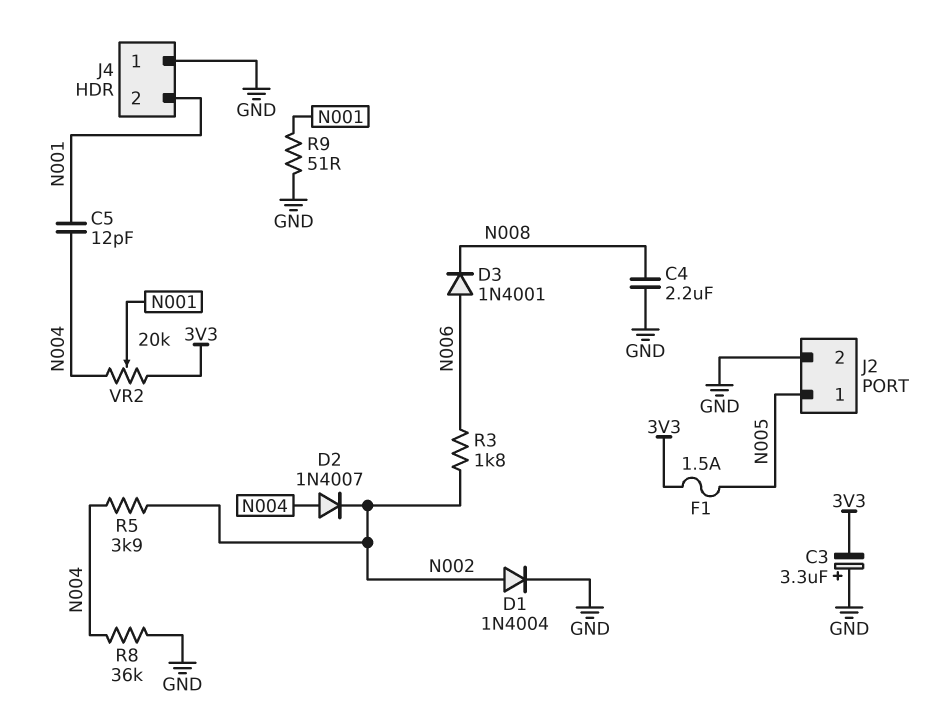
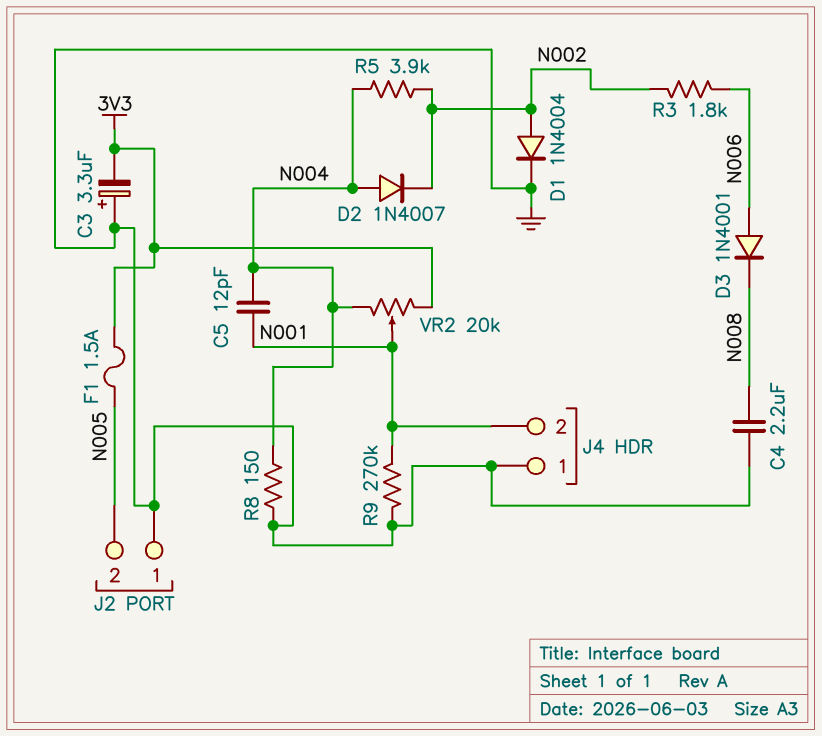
J2 pin 1: N005 -> GND
J2 pin 2: GND -> N005
R8: 36k (GND, N004) -> 150 (GND, N004)
R9: 51 (GND, N001) -> 270k (GND, N001)

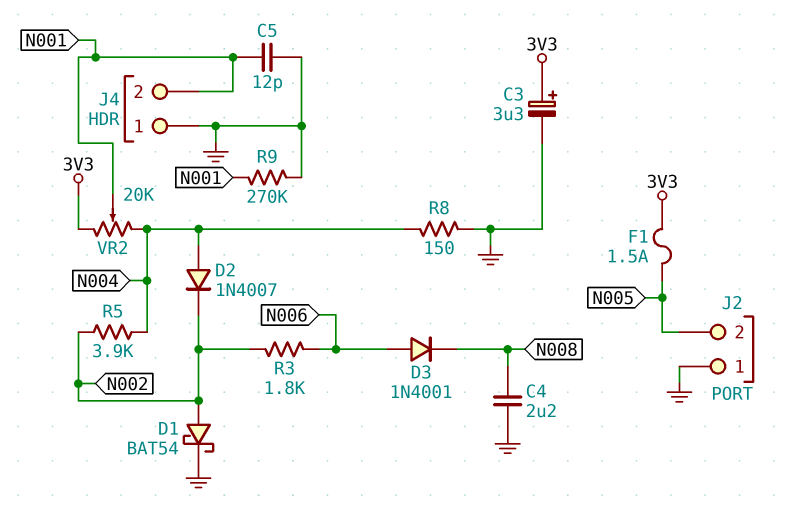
C3: 3.3uF (plus GND, minus 3V3) -> 3.3uF (plus 3V3, minus GND)
C5: 12pF (N001, N004) -> 12pF (GND, N001)
D1: diode 1N4004 (A N002, K GND) -> schottky BAT54 (A N002, K GND)

